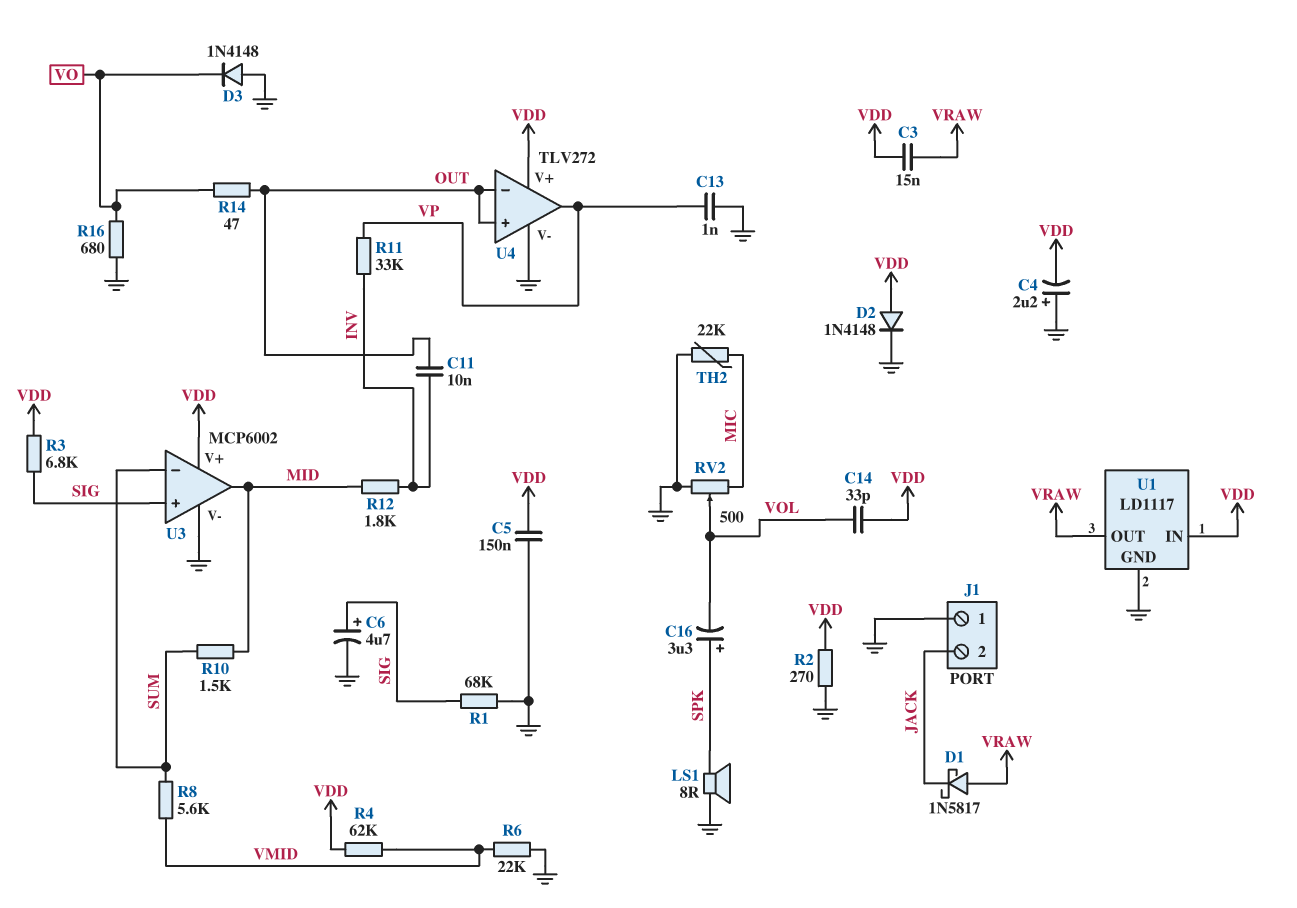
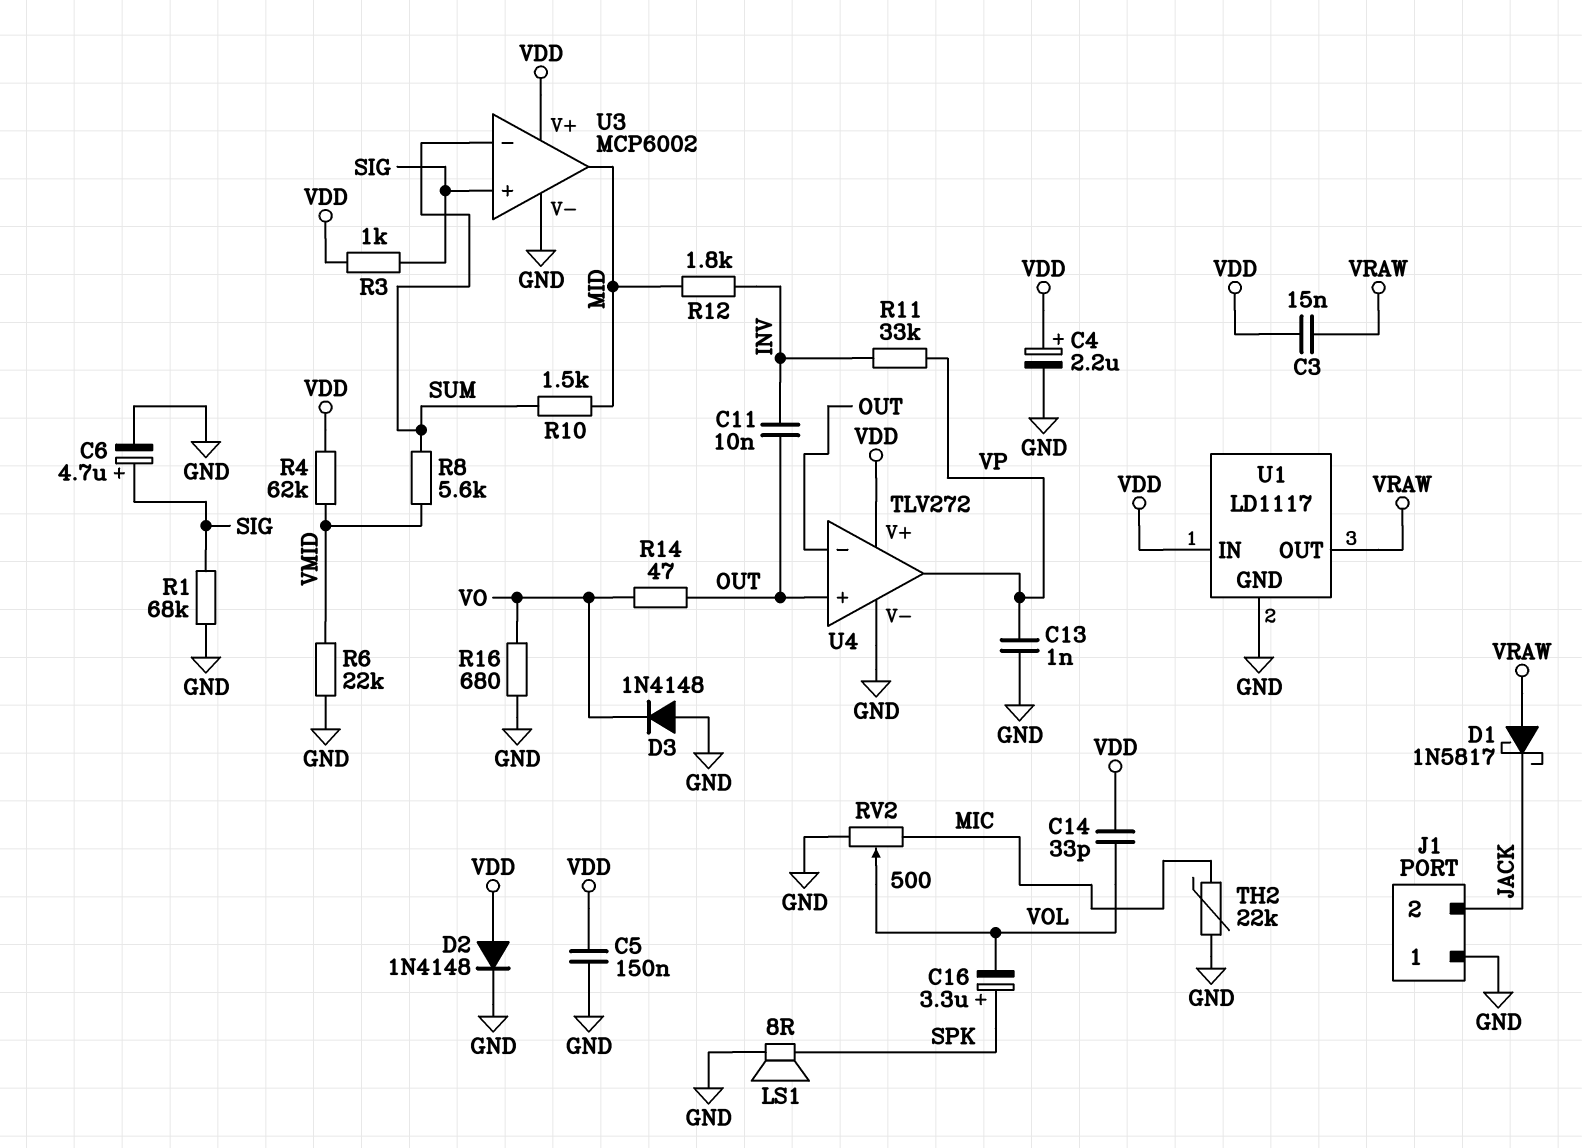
C4: 2.2uF (plus GND, minus VDD) -> 2.2uF (plus VDD, minus GND)
R2: 270 (GND, VDD) -> none
R3: 6.8k (SIG, VDD) -> 1k (SIG, VDD)

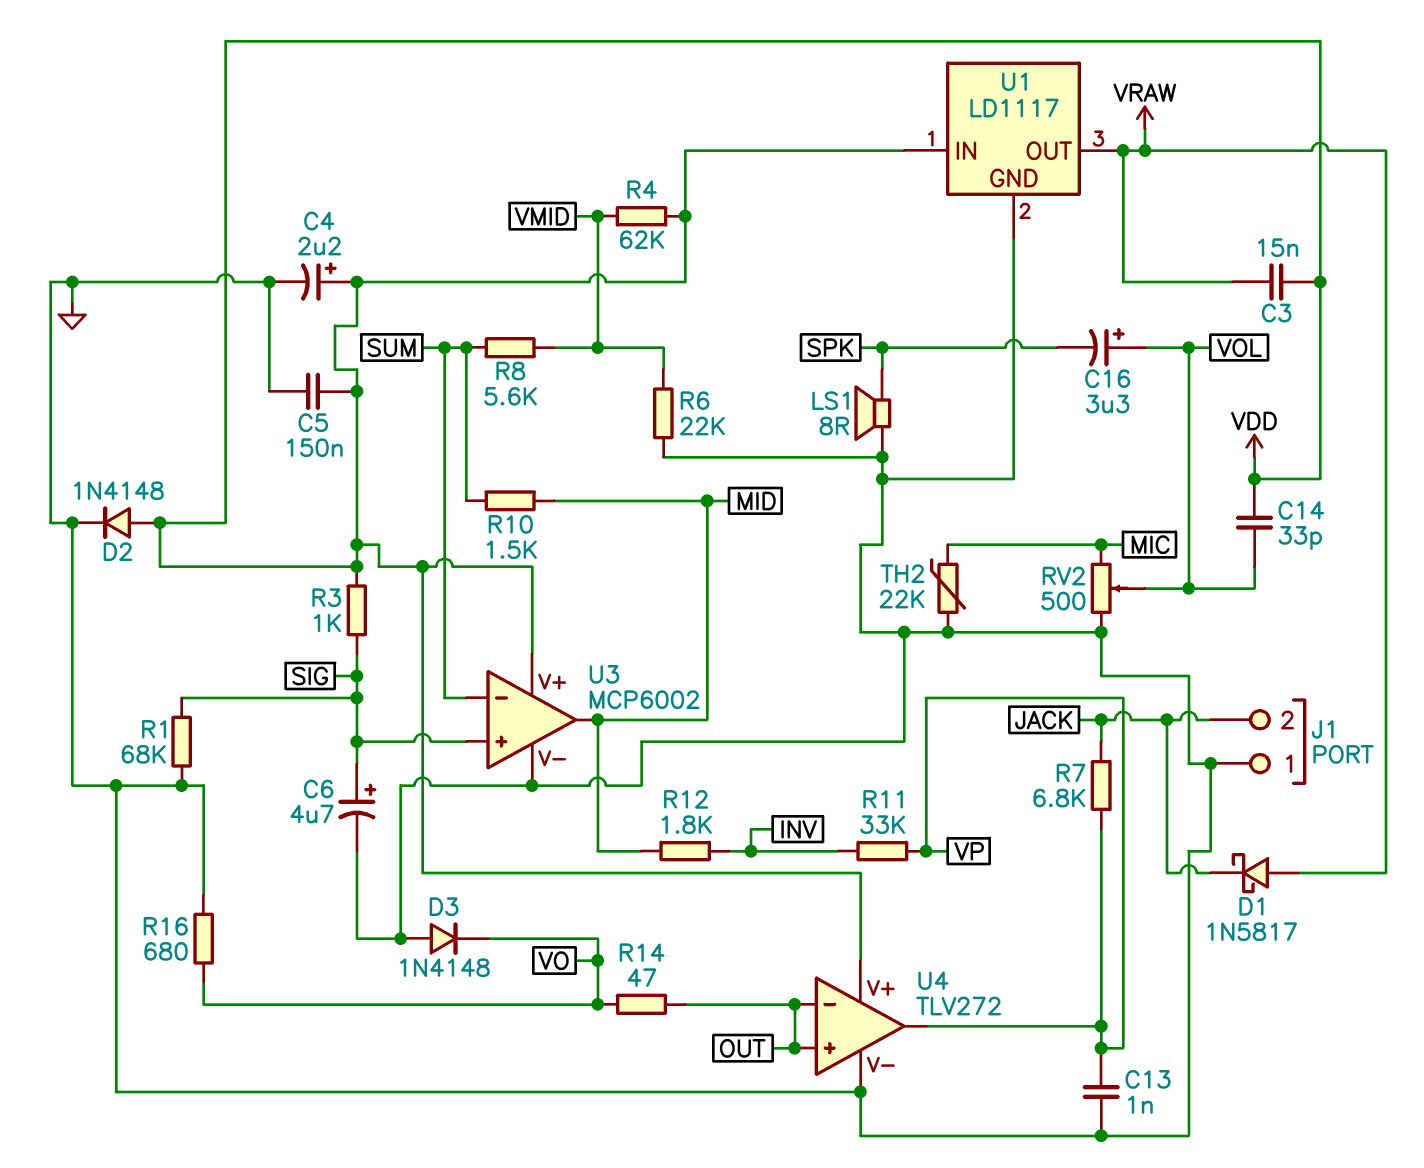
C11: 10nF (INV, OUT) -> none
C16: 3.3uF (plus SPK, minus VOL) -> 3.3uF (plus VOL, minus SPK)
R7: none -> 6.8k (JACK, VP)

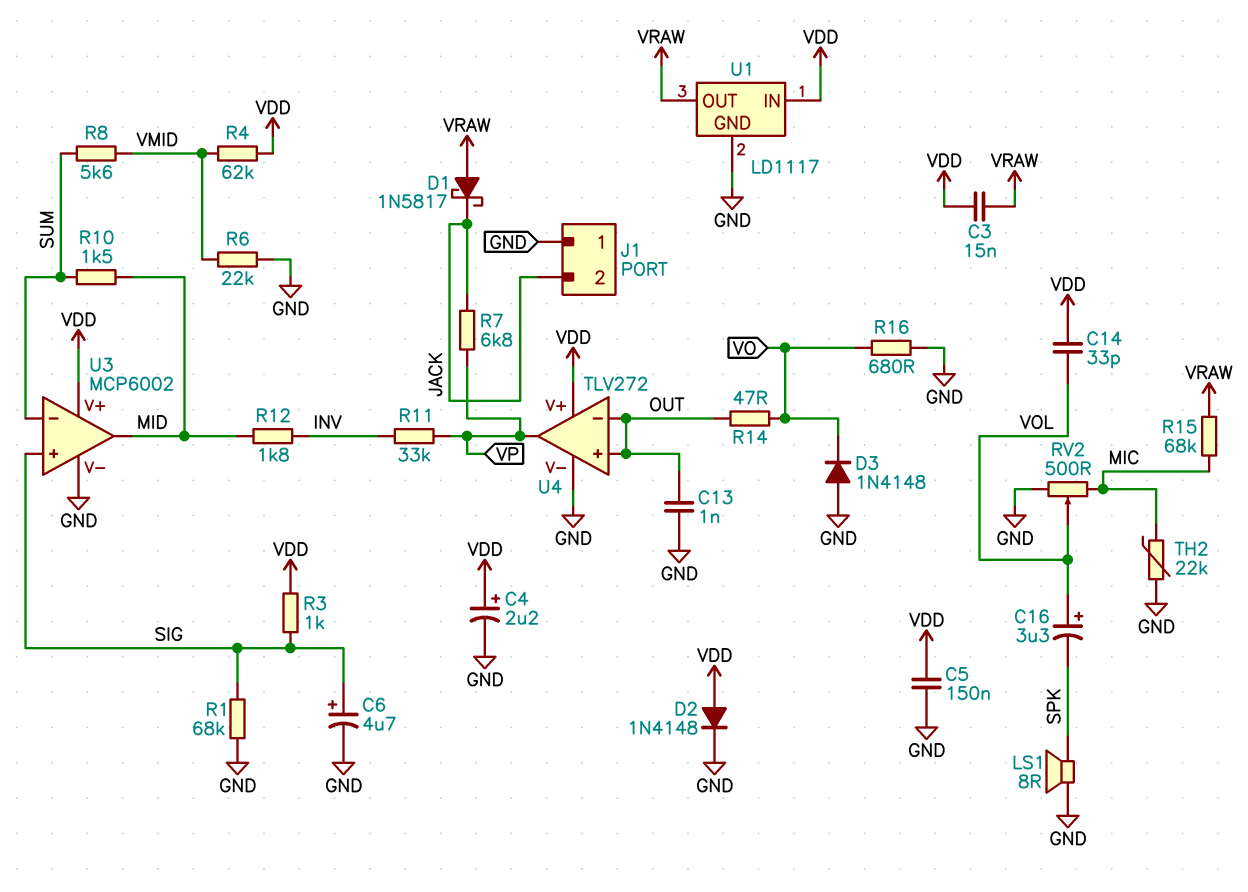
C13: 1nF (GND, VP) -> 1nF (GND, OUT)
R15: none -> 68k (MIC, VRAW)

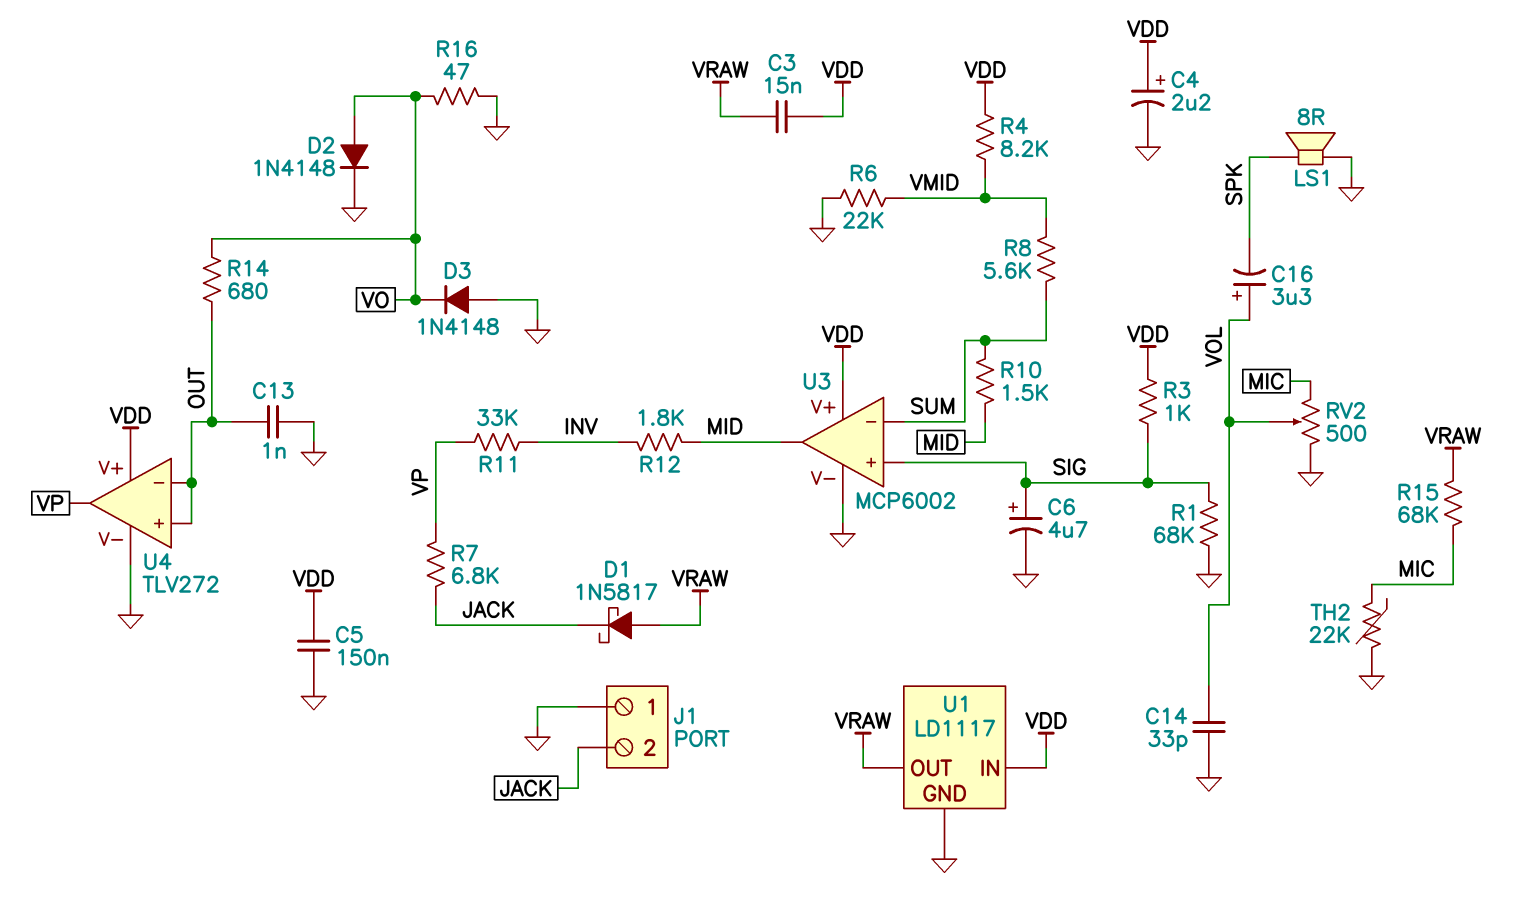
C14: 33pF (VDD, VOL) -> 33pF (GND, VOL)
D2: diode 1N4148 (A VDD, K GND) -> diode 1N4148 (A VO, K GND)
R4: 62k (VDD, VMID) -> 8.2k (VDD, VMID)
R14: 47 (OUT, VO) -> 680 (OUT, VO)
R16: 680 (GND, VO) -> 47 (GND, VO)

